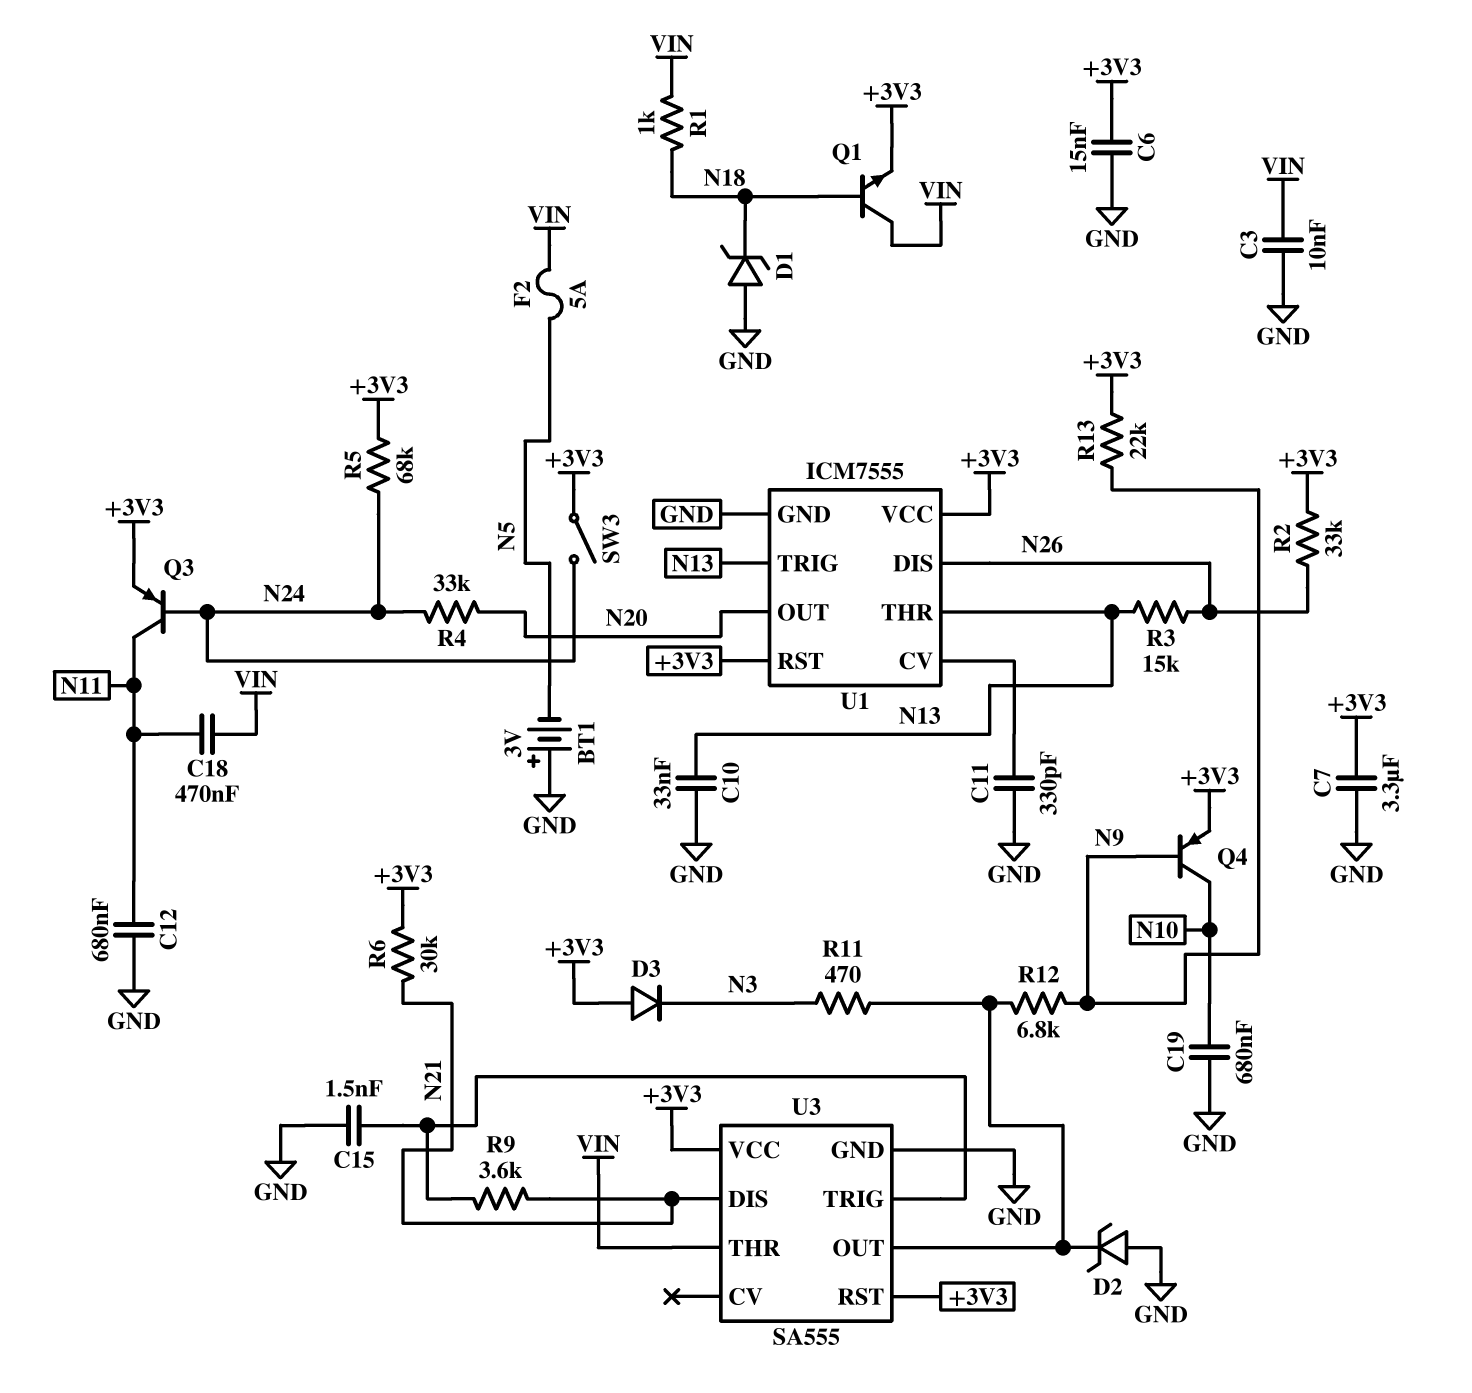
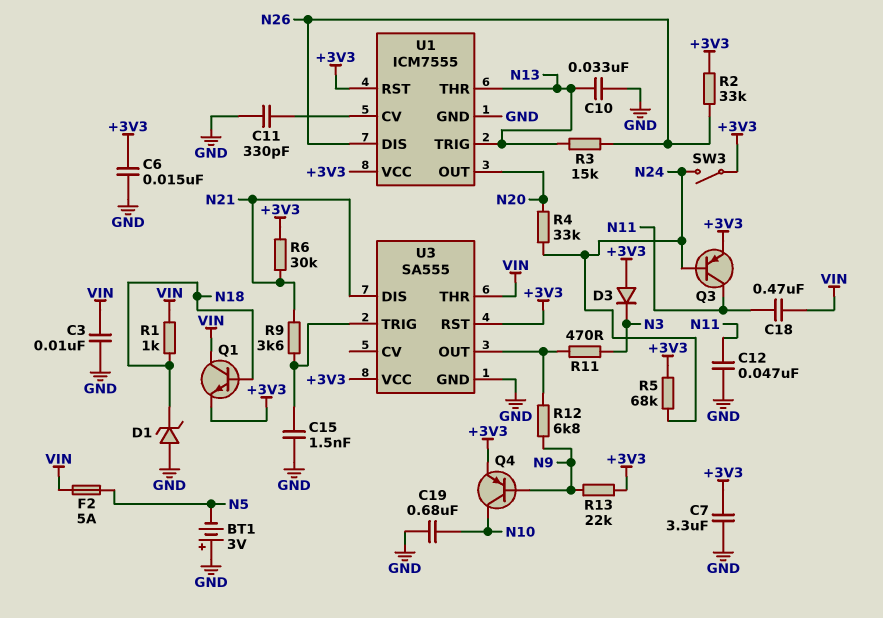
C12: 680nF (GND, N11) -> 47nF (GND, N11)
D2: zener (A GND, K U3/OUT) -> none

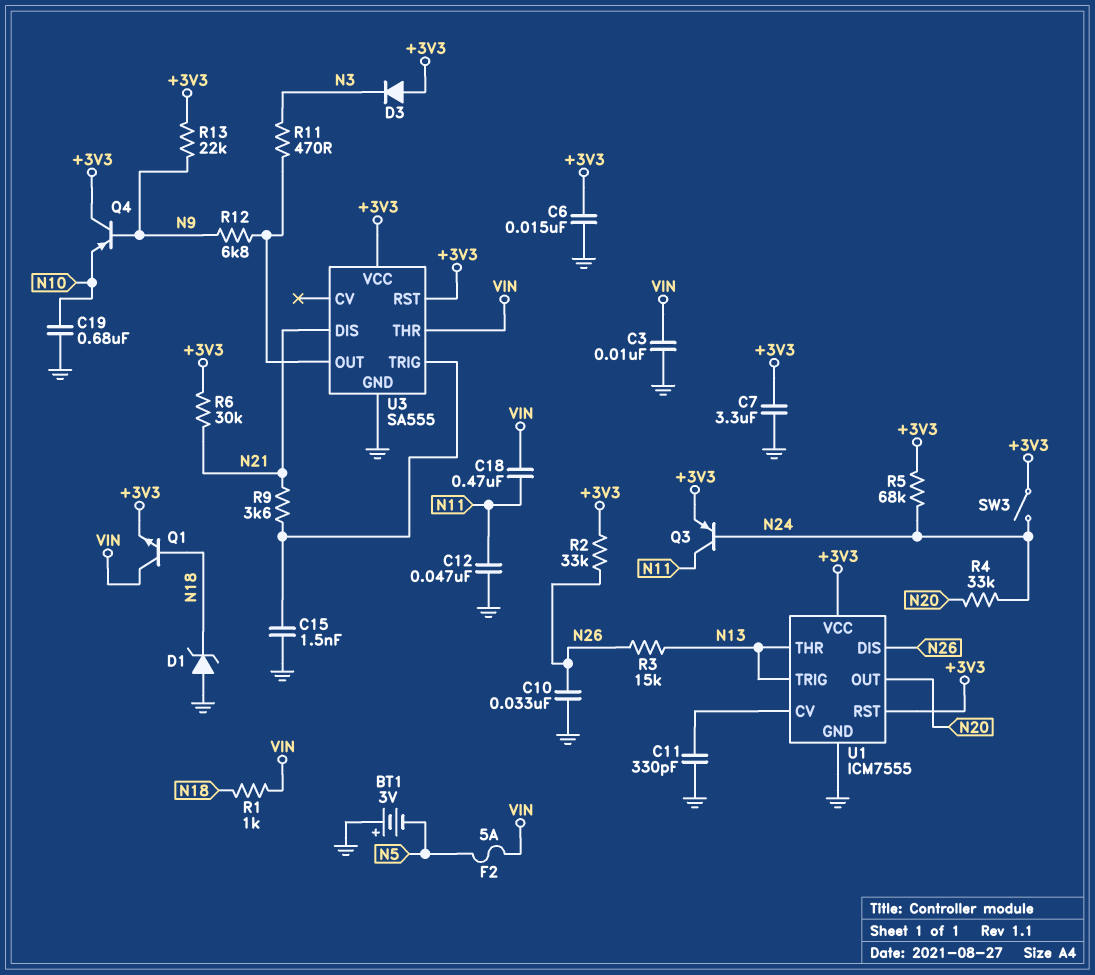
C10: 33nF (GND, N13) -> 33nF (GND, N26)
Q4: PNP (B N9, C N10, E +3V3) -> PNP (B N9, C +3V3, E N10)

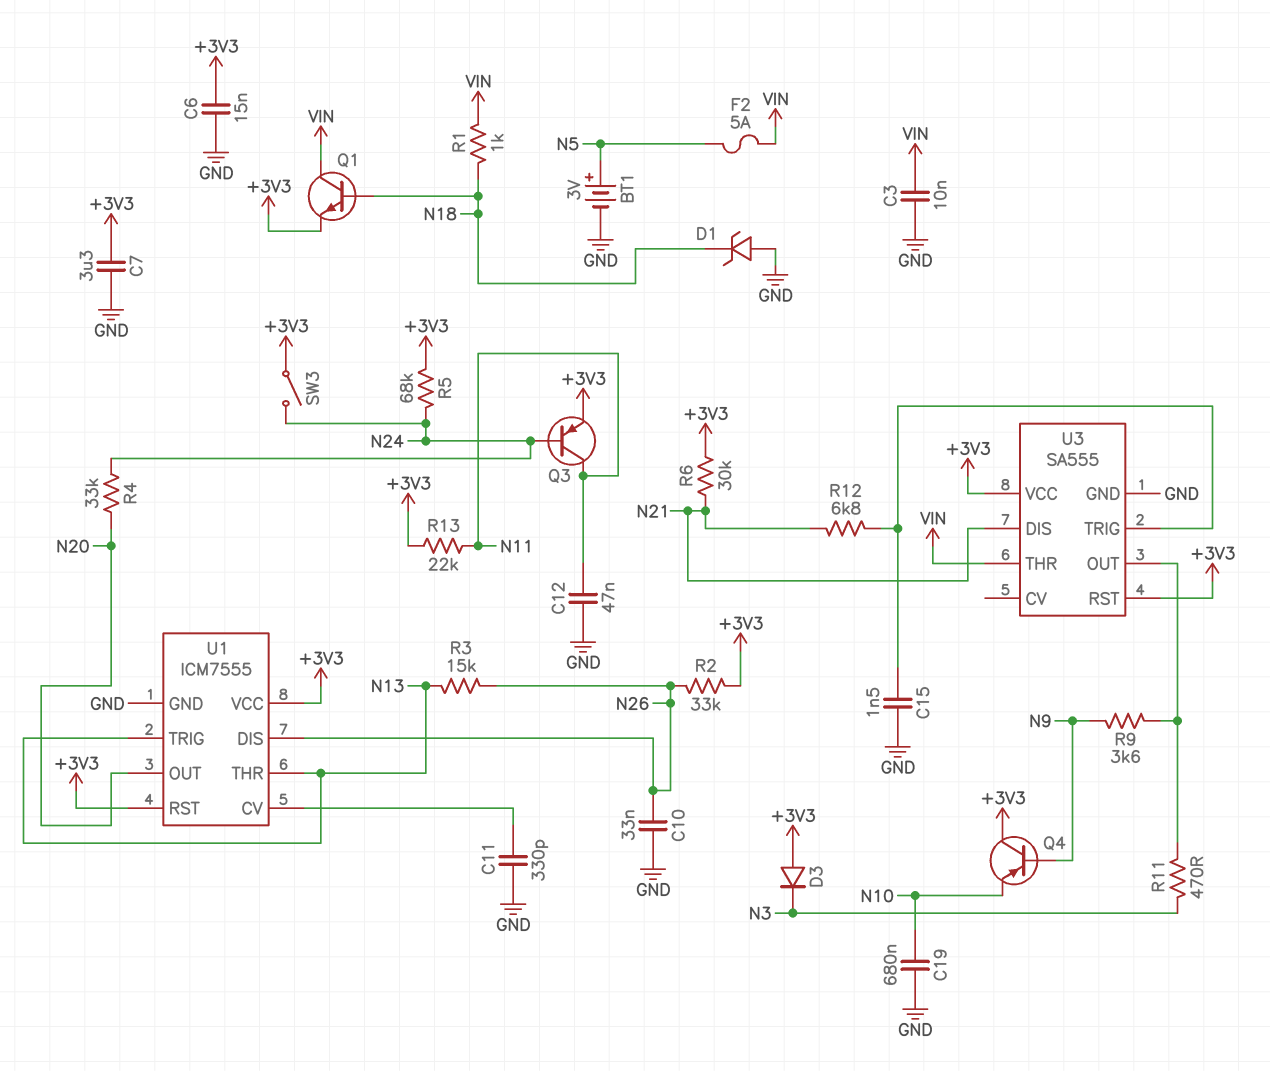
BT1: 3V (plus GND, minus N5) -> 3V (plus N5, minus GND)
C18: 470nF (N11, VIN) -> none
R9: 3.6k (N21, U3/TRIG) -> 3.6k (N9, U3/OUT)
R12: 6.8k (N9, U3/OUT) -> 6.8k (N21, U3/TRIG)
R13: 22k (+3V3, N9) -> 22k (+3V3, N11)

